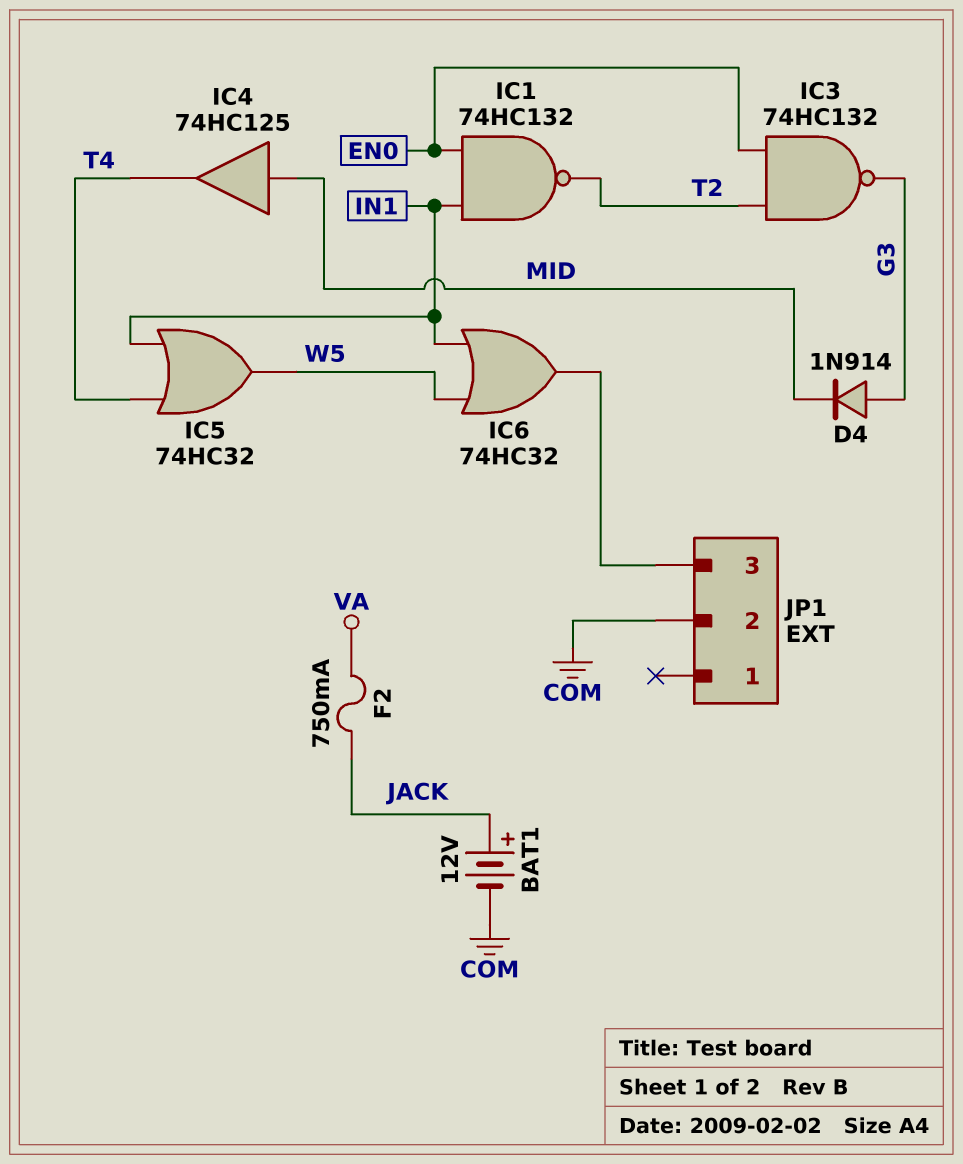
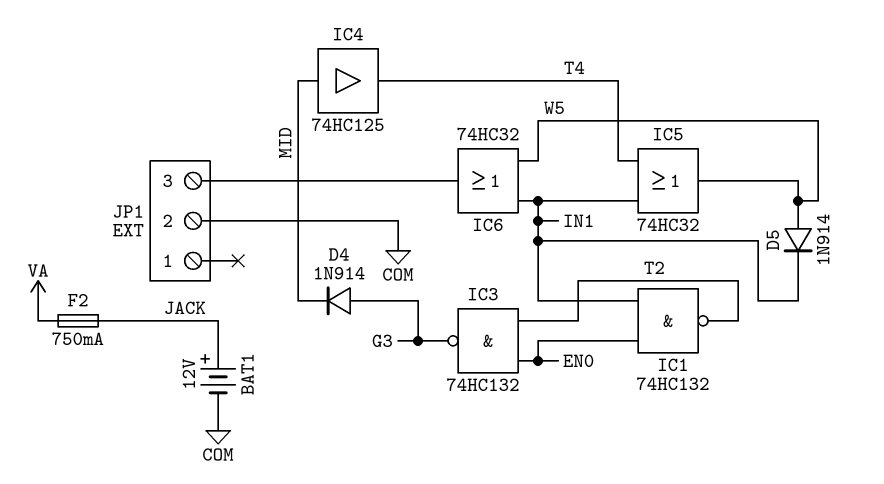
D5: none -> diode 1N914 (A W5, K IN1)

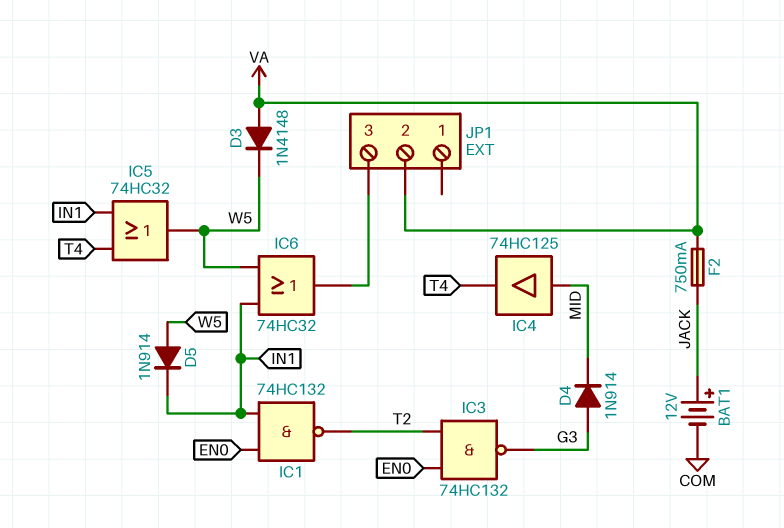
D3: none -> diode 1N4148 (A VA, K W5)
JP1 pin 2: COM -> VA

